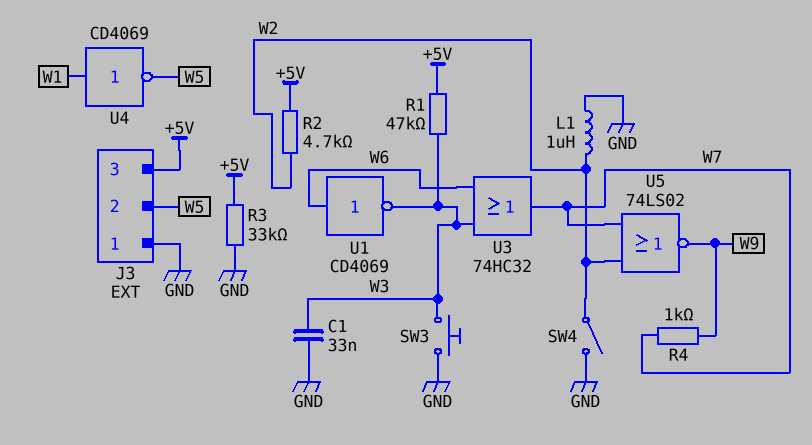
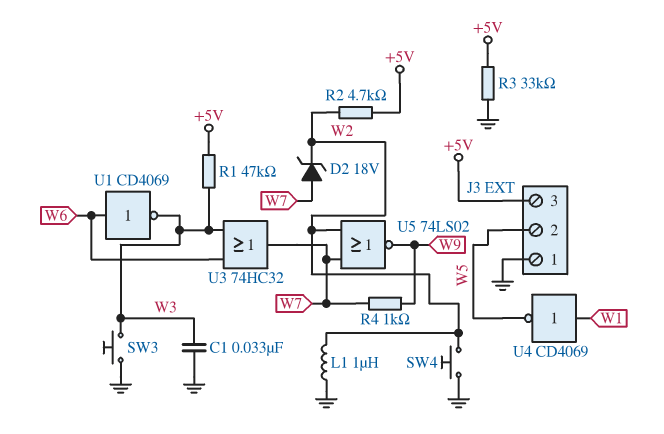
D2: none -> zener 18V (A W7, K W2)
SW4: switch (GND, W2) -> button (GND, W2)

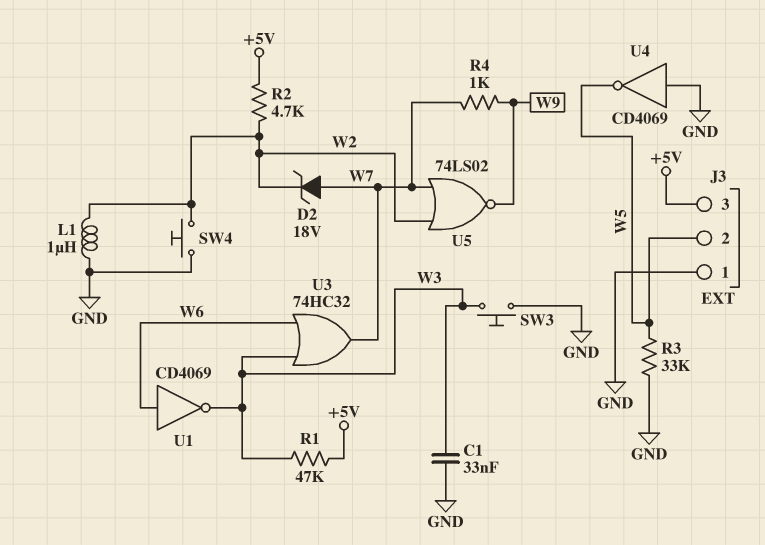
R3: 33k (+5V, GND) -> 33k (GND, W5)
U4: NOT CD4069 (in W1, out W5) -> NOT CD4069 (in GND, out W5)

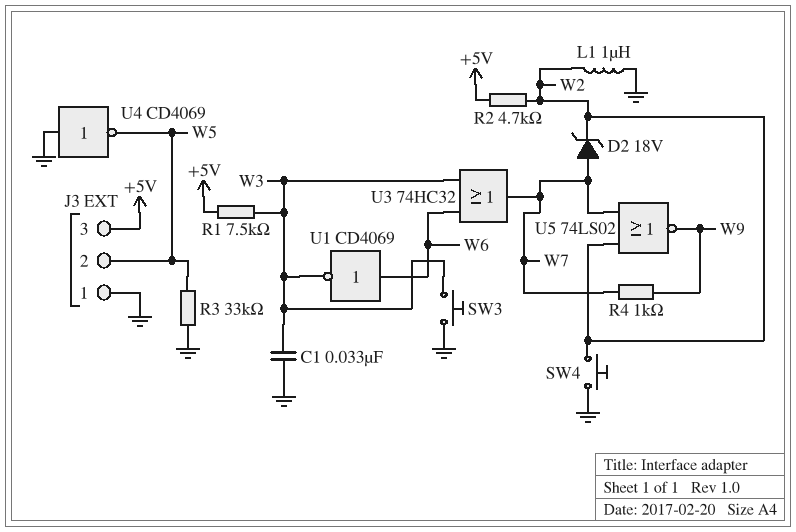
R1: 47k (+5V, W3) -> 7.5k (+5V, W3)

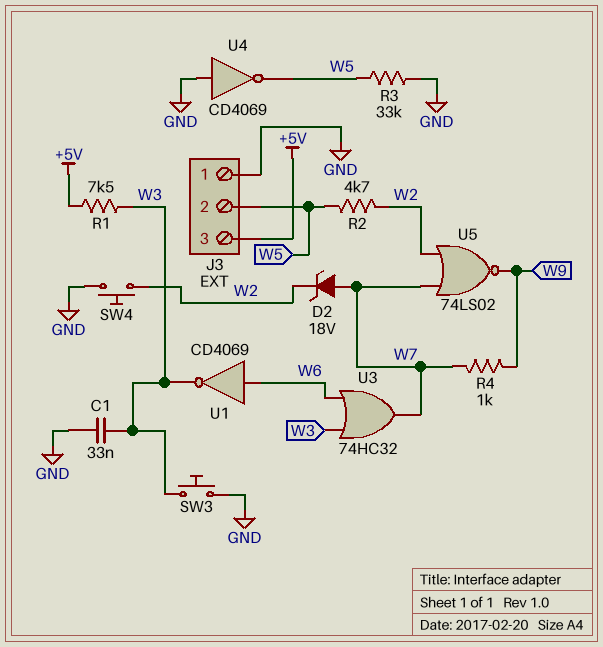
L1: 1uH (GND, W2) -> none
R2: 4.7k (+5V, W2) -> 4.7k (W2, W5)

